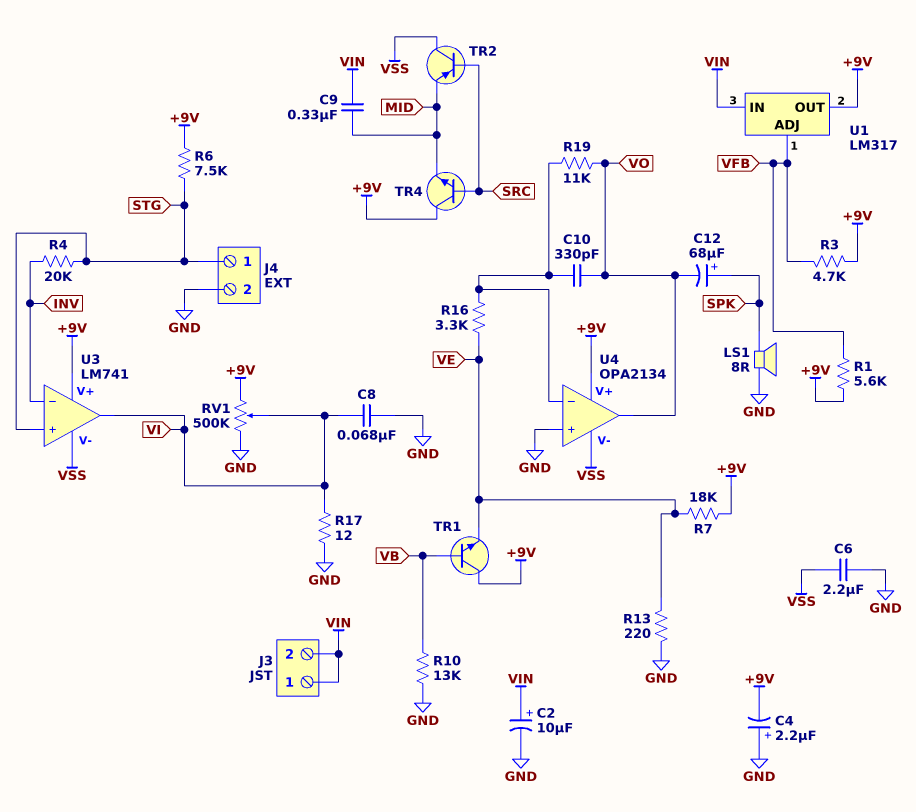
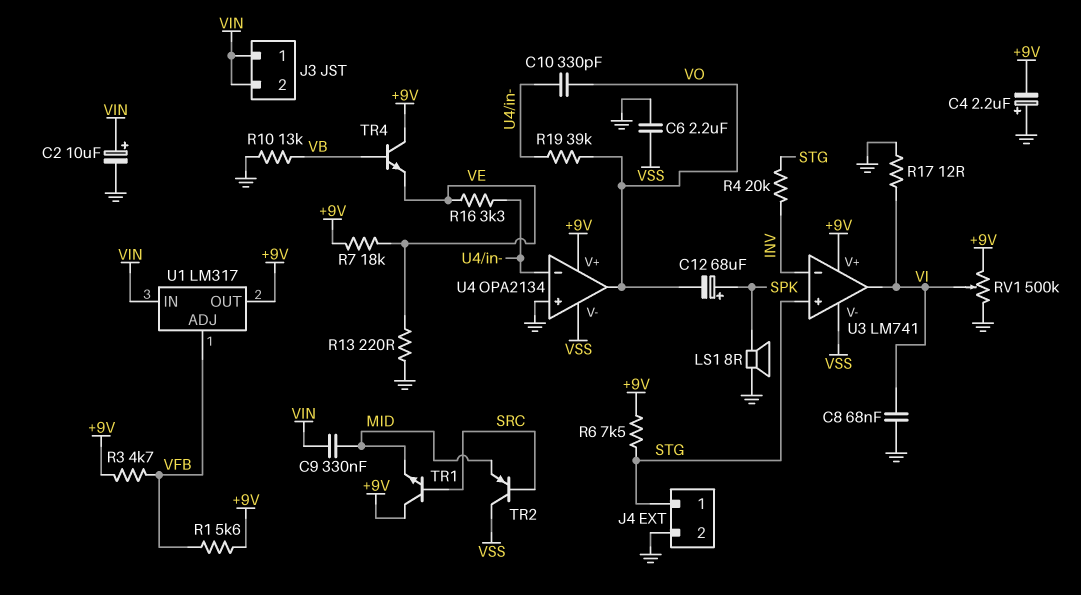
R19: 11k (U4/in-, VO) -> 39k (U4/in-, VO)
TR1: NPN (B VB, C +9V, E VE) -> NPN (B SRC, C +9V, E MID)
TR4: NPN (B SRC, C +9V, E MID) -> NPN (B VB, C +9V, E VE)

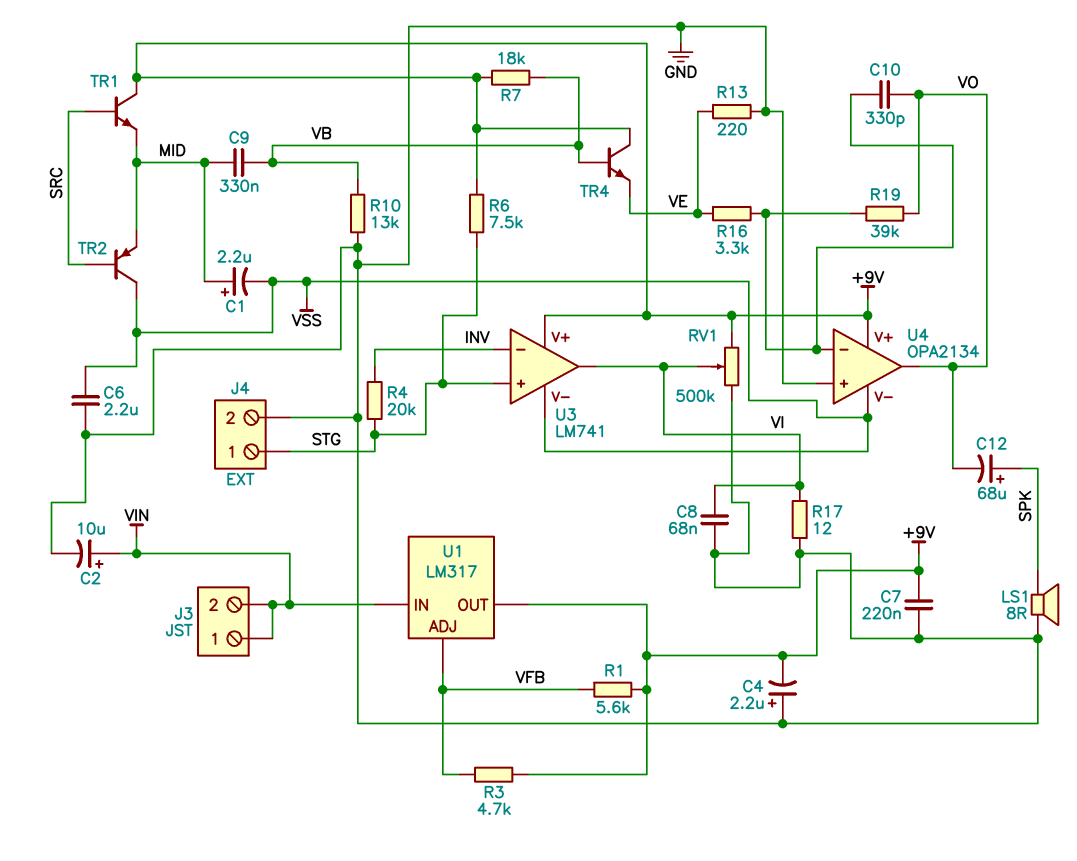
C1: none -> 2.2uF (plus MID, minus VSS)
C7: none -> 220nF (+9V, GND)
C9: 330nF (MID, VIN) -> 330nF (MID, VB)
R7: 18k (+9V, VE) -> 18k (+9V, VB)

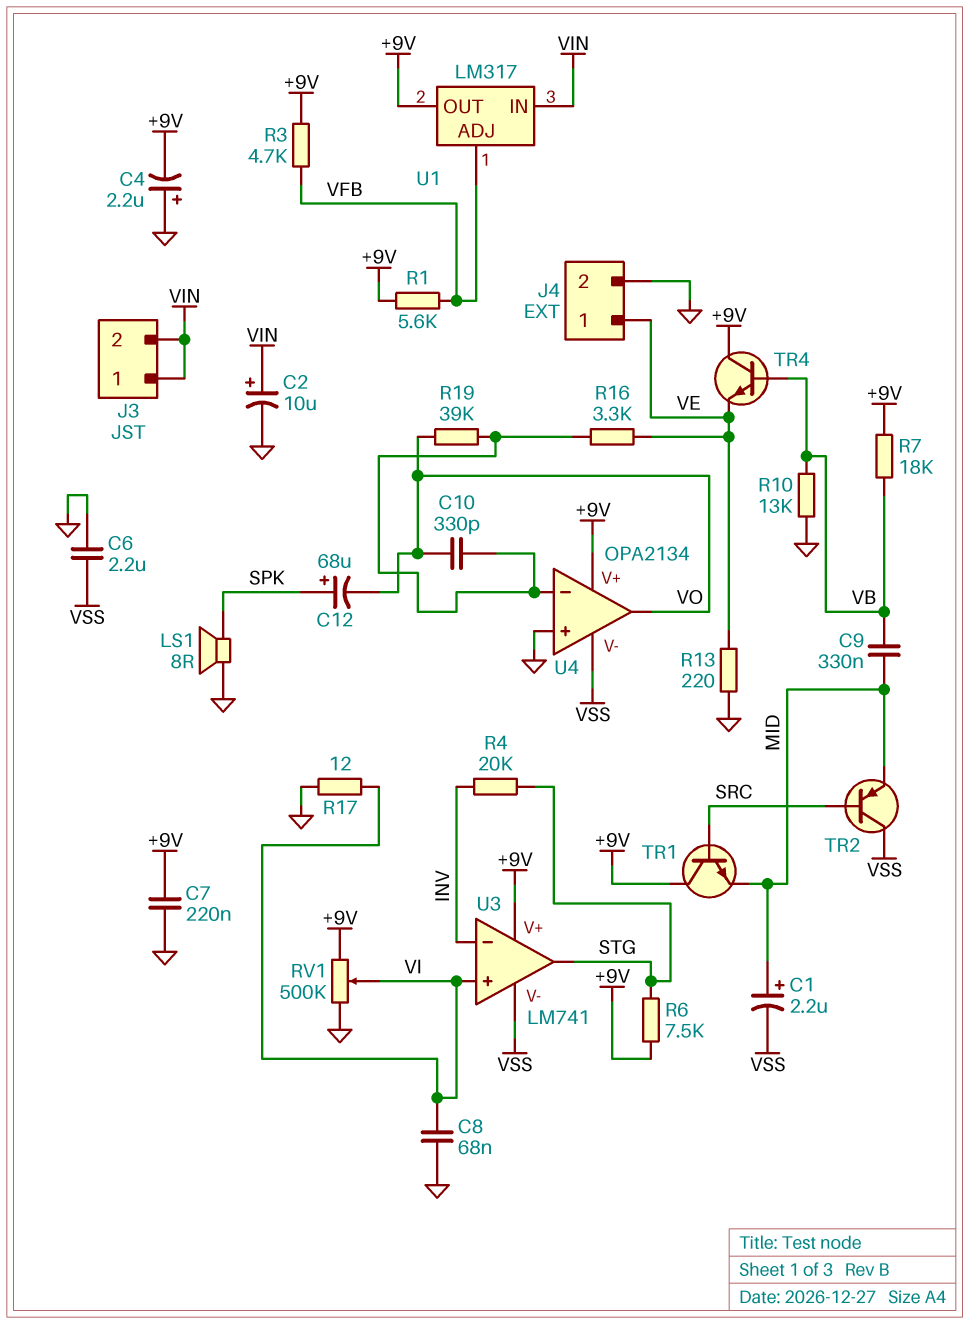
J4 pin 1: STG -> VE
U3 pin in+: STG -> VI
U3 pin out: VI -> STG

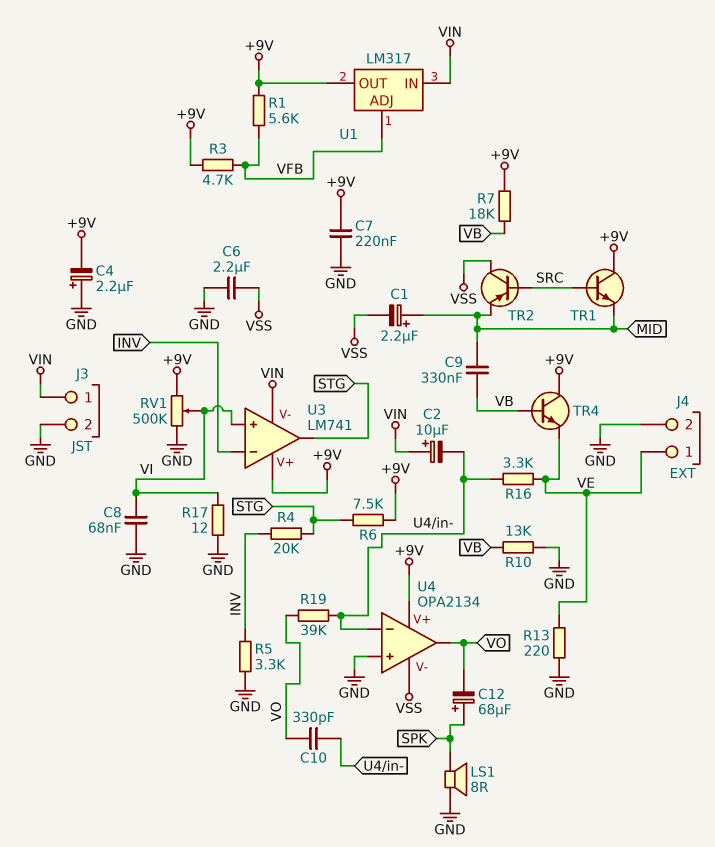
C2: 10uF (plus VIN, minus GND) -> 10uF (plus VIN, minus U4/in-)
J3 pin 2: VIN -> GND
R5: none -> 3.3k (GND, INV)
U3 pin V-: VSS -> VIN

